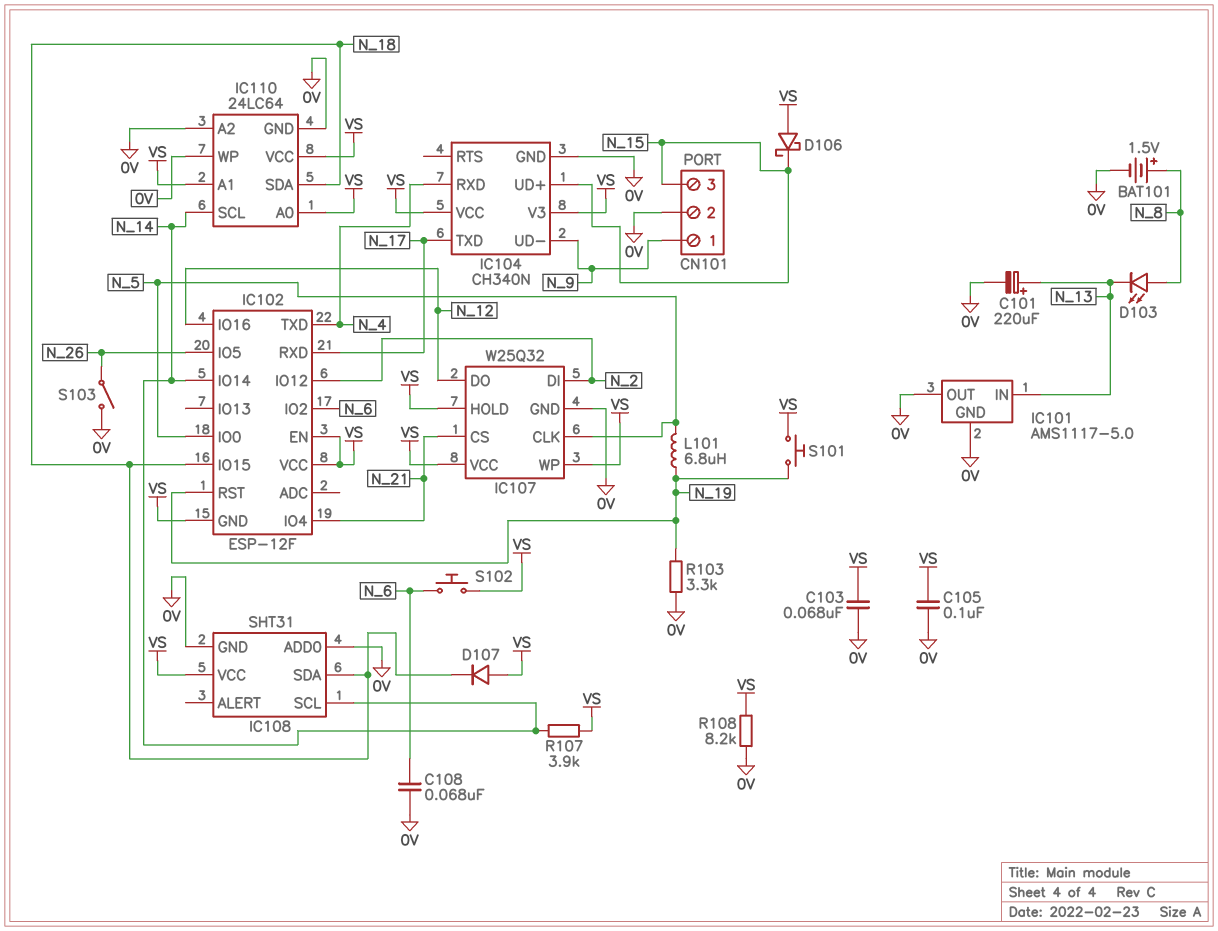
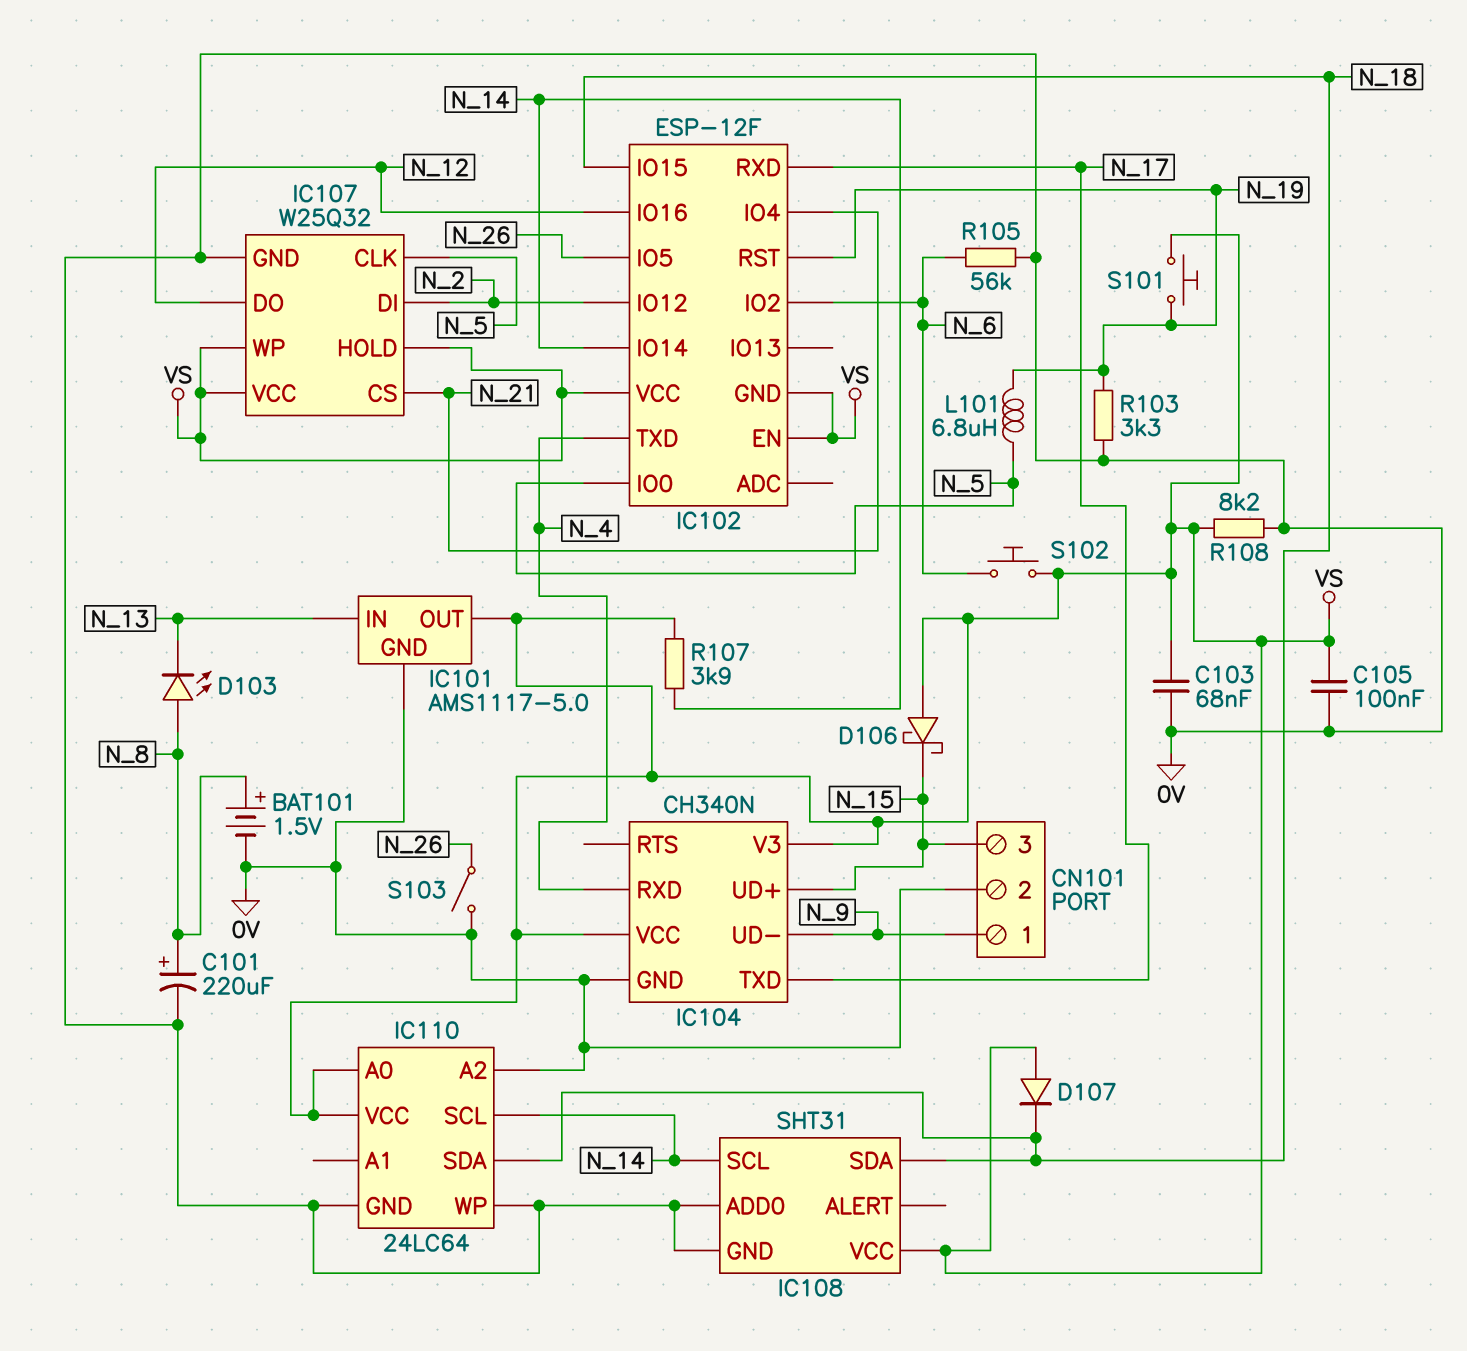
C101: 220uF (plus N_13, minus 0V) -> 220uF (plus N_8, minus 0V)
C108: 68nF (0V, N_6) -> none
IC101 pin OUT: 0V -> VS
IC110 pin A1: VS -> none
R105: none -> 56k (0V, N_6)

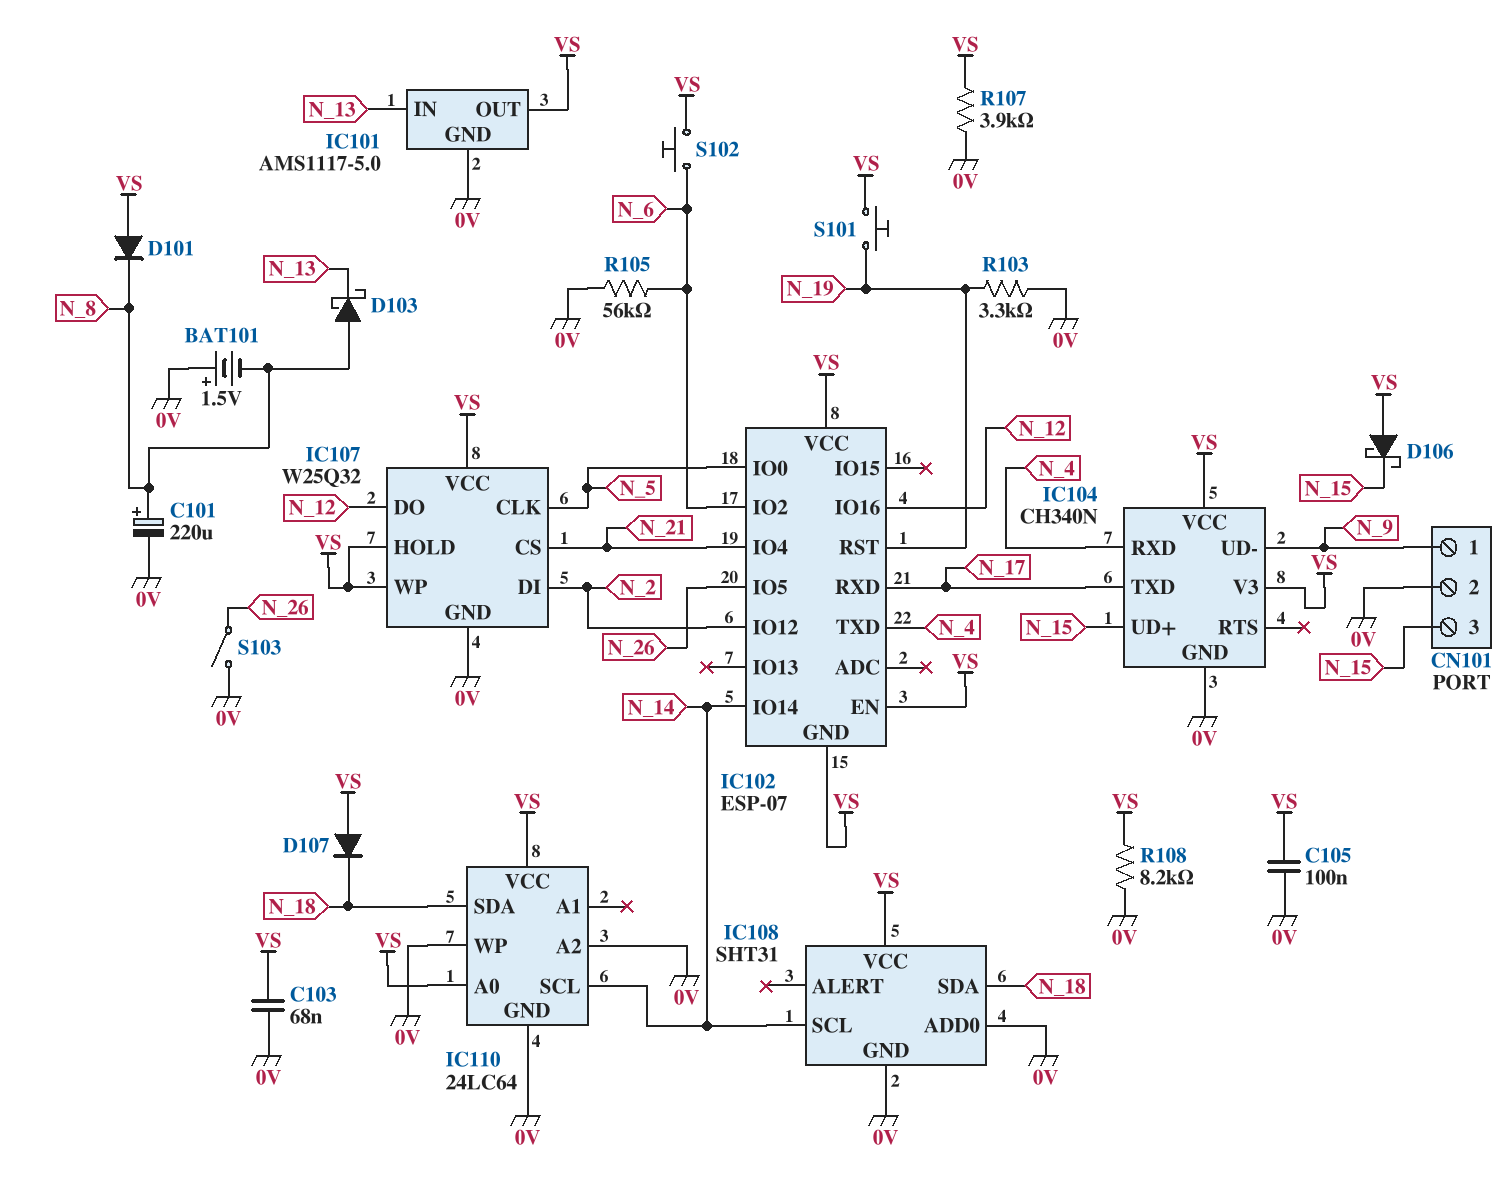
BAT101: 1.5V (plus N_8, minus 0V) -> 1.5V (plus 0V, minus N_8)
D101: none -> diode (A VS, K N_8)
D103: LED (A N_8, K N_13) -> schottky (A N_8, K N_13)
IC102: ESP-12F -> ESP-07
IC102 pin IO15: N_18 -> none
L101: 6.8uH (N_5, N_19) -> none
R107: 3.9k (N_14, VS) -> 3.9k (0V, VS)

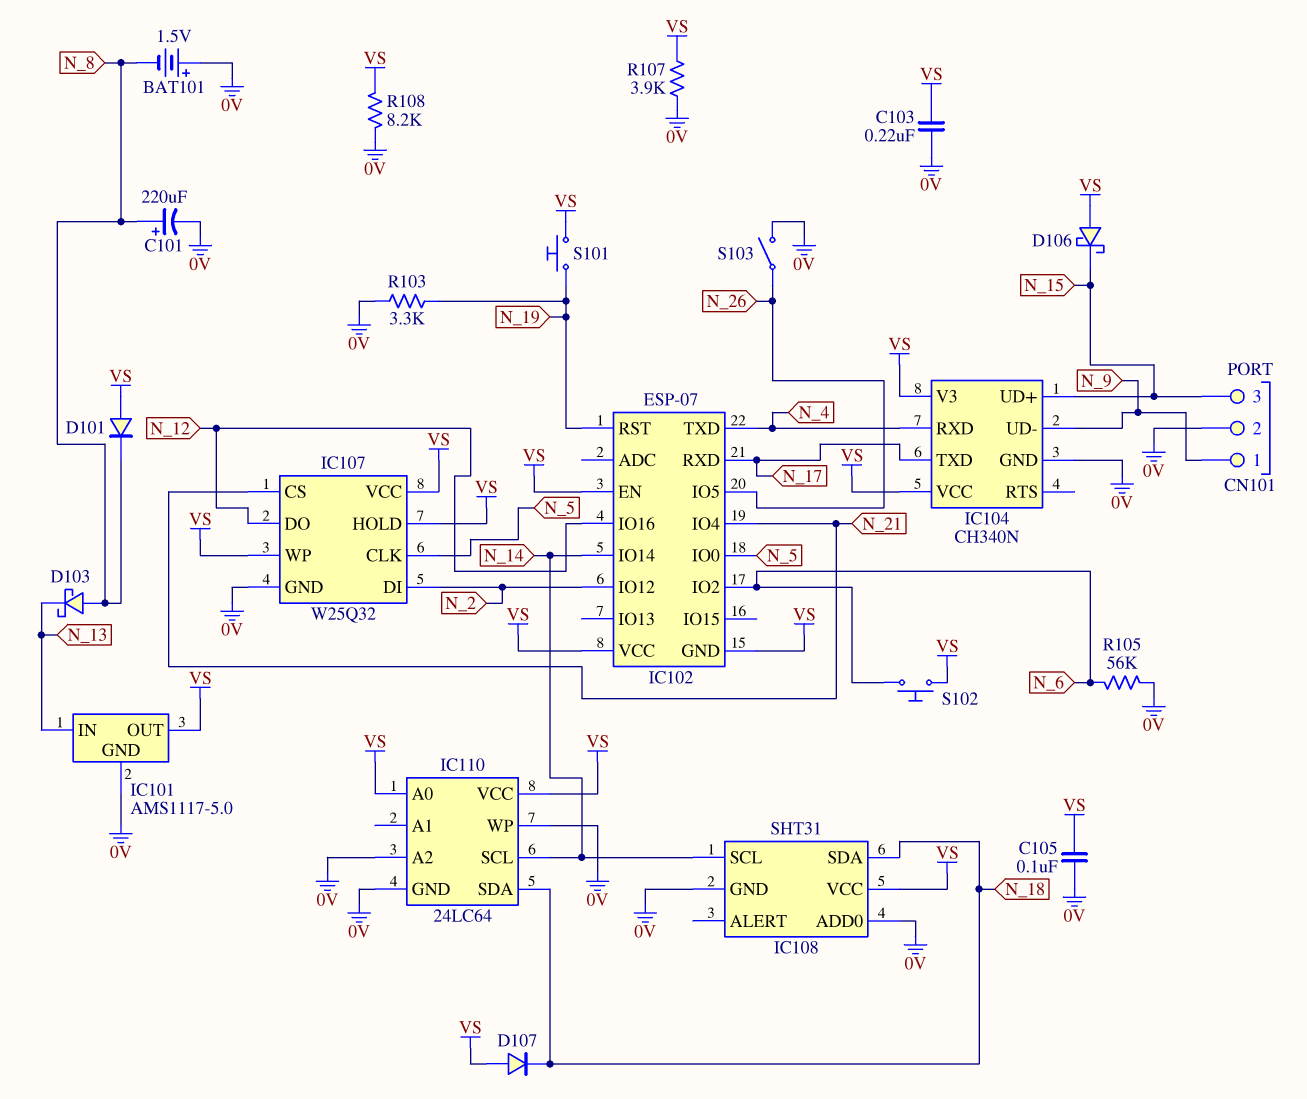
C103: 68nF (0V, VS) -> 220nF (0V, VS)

